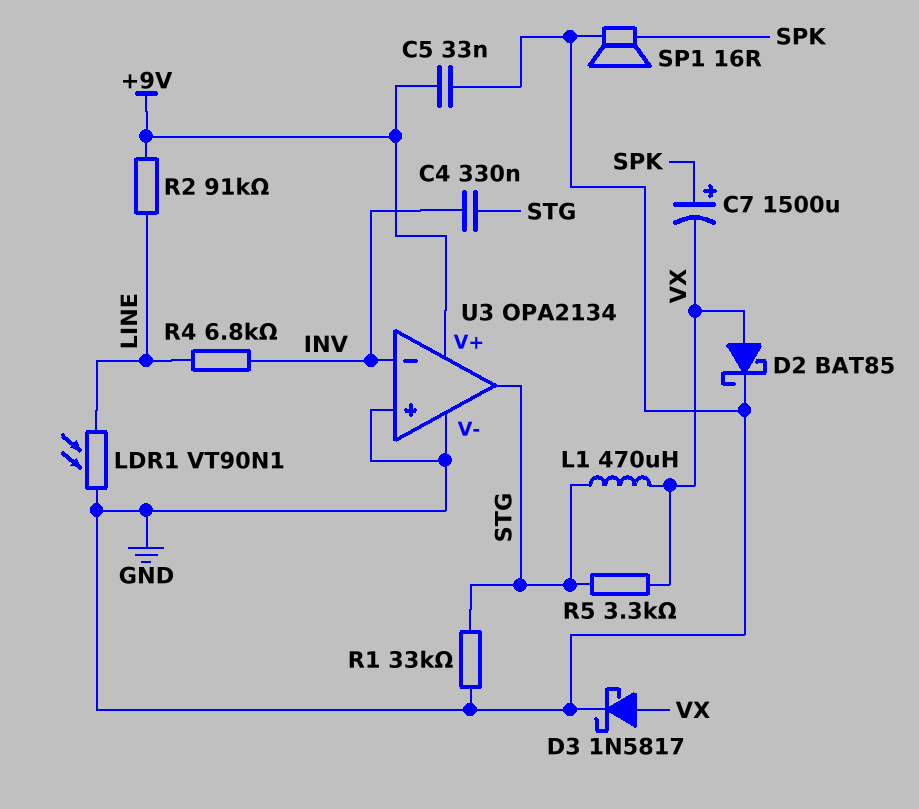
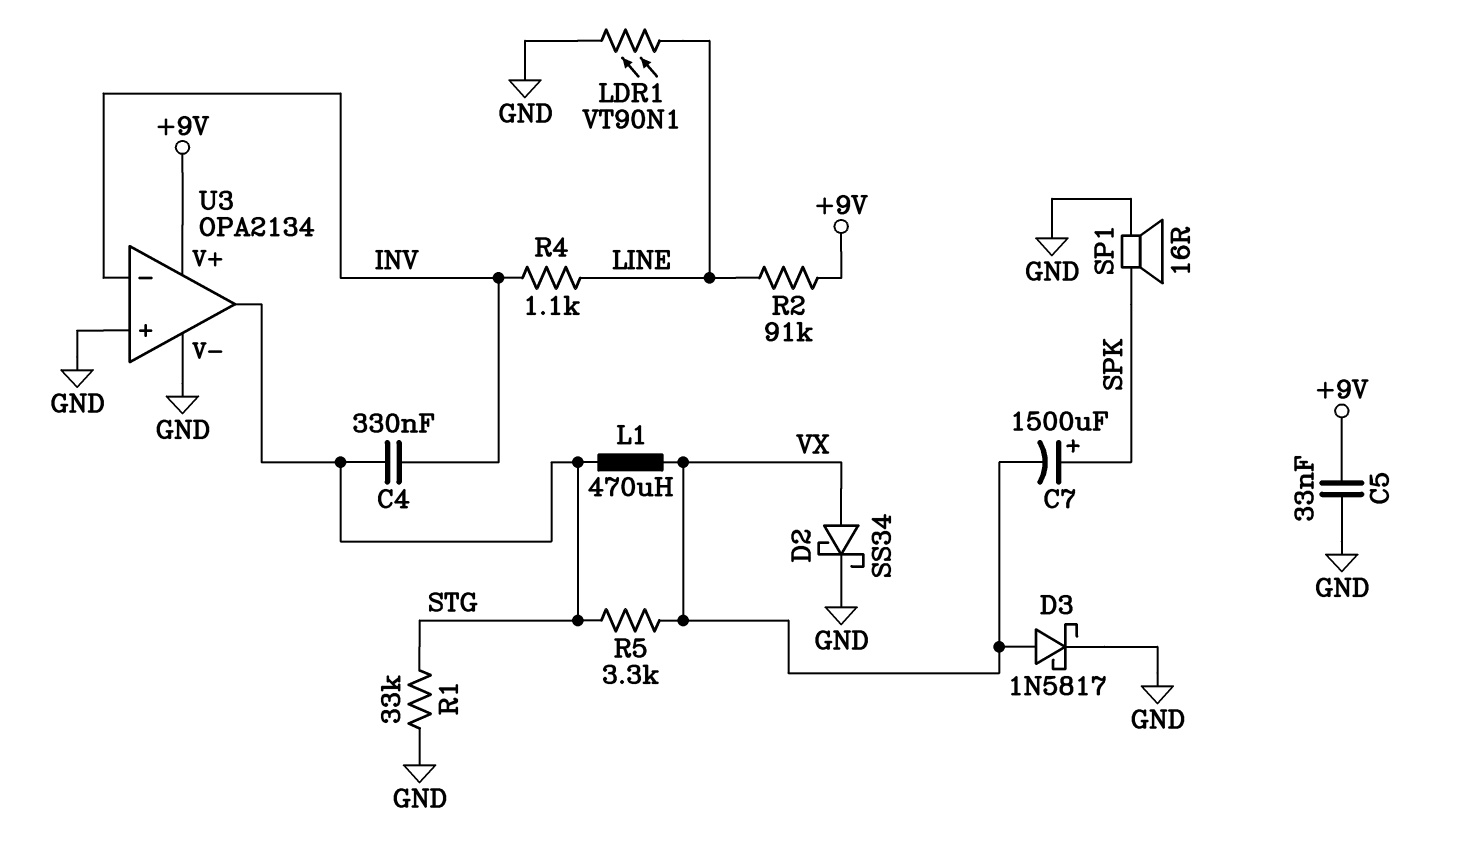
D2: schottky BAT85 (A VX, K GND) -> schottky SS34 (A VX, K GND)
R4: 6.8k (INV, LINE) -> 1.1k (INV, LINE)

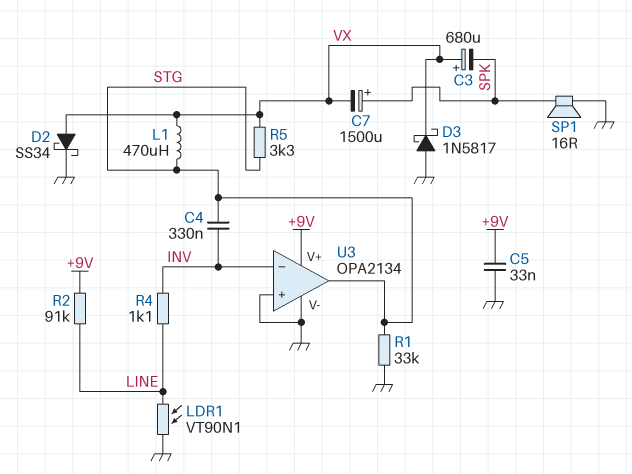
C3: none -> 680uF (plus VX, minus SPK)
D3: schottky 1N5817 (A VX, K GND) -> schottky 1N5817 (A GND, K VX)

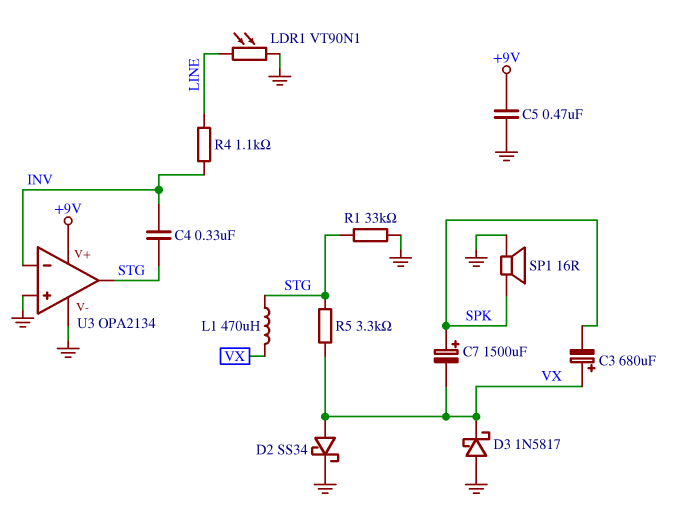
C5: 33nF (+9V, GND) -> 470nF (+9V, GND)
R2: 91k (+9V, LINE) -> none

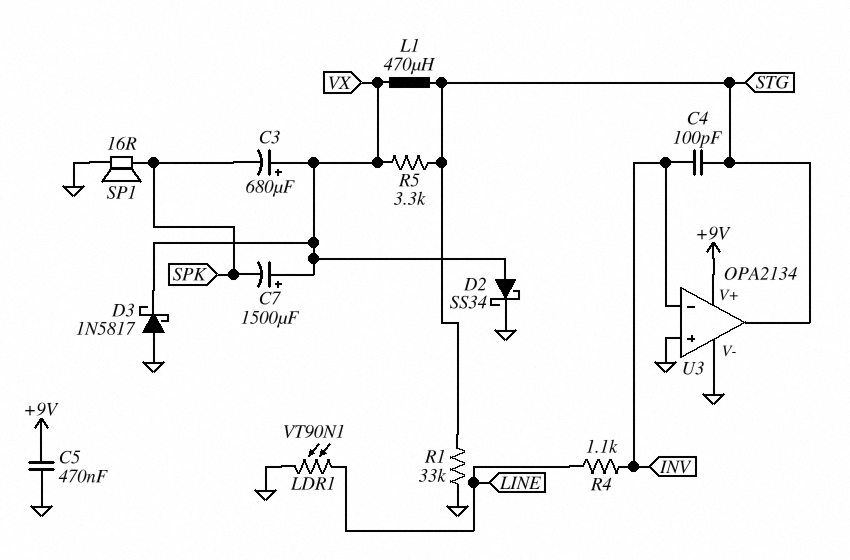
C4: 330nF (INV, STG) -> 100pF (INV, STG)
C7: 1500uF (plus SPK, minus VX) -> 1500uF (plus VX, minus SPK)

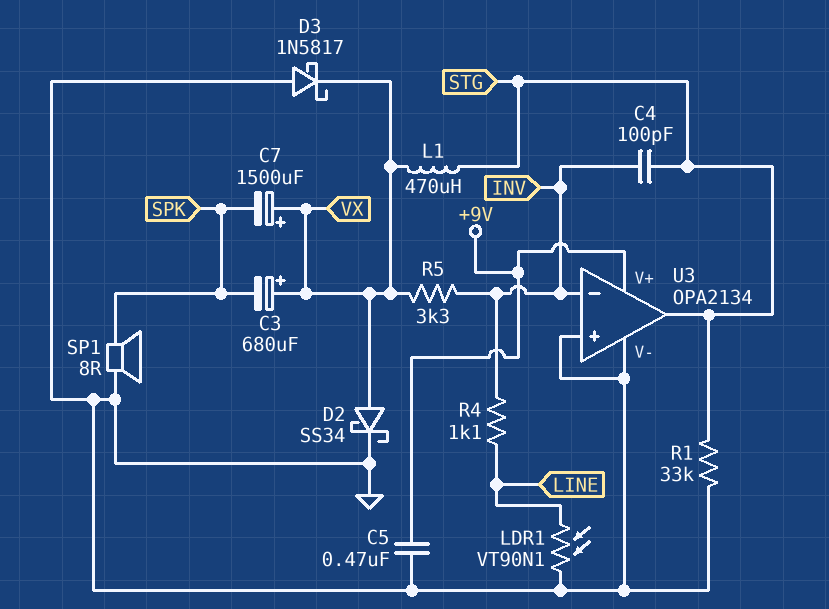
R5: 3.3k (STG, VX) -> 3.3k (INV, VX)
SP1: speaker 16R (GND, SPK) -> speaker 8R (GND, SPK)

